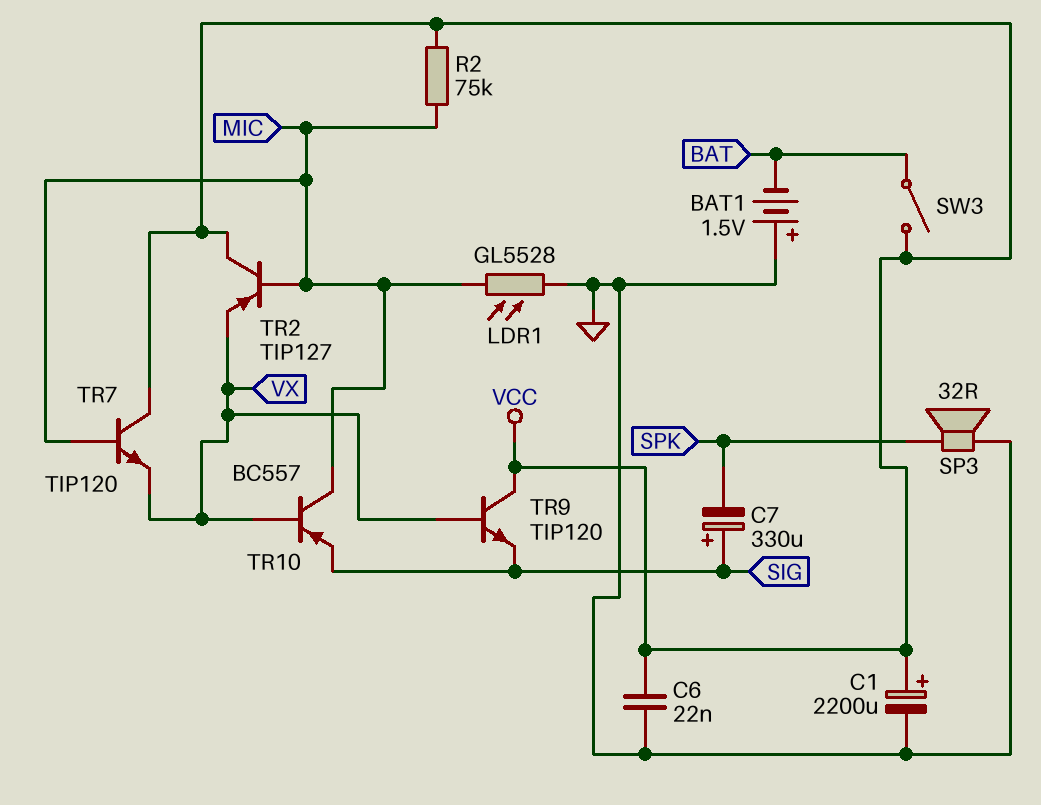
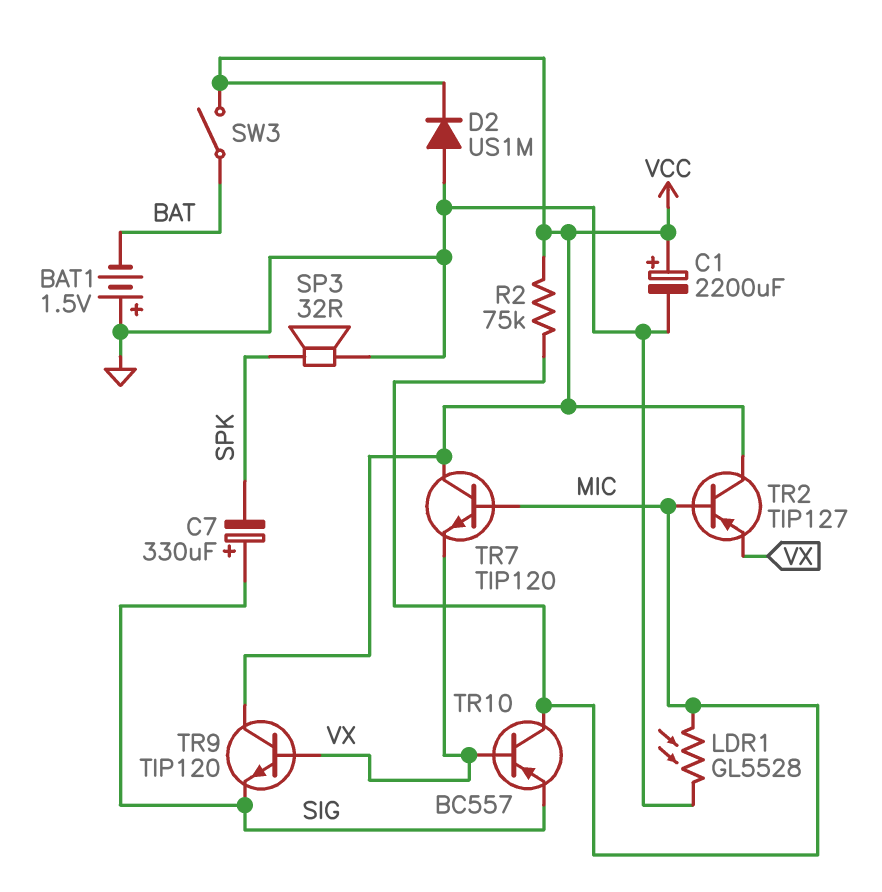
C6: 22nF (GND, VCC) -> none
D2: none -> diode US1M (A GND, K VCC)

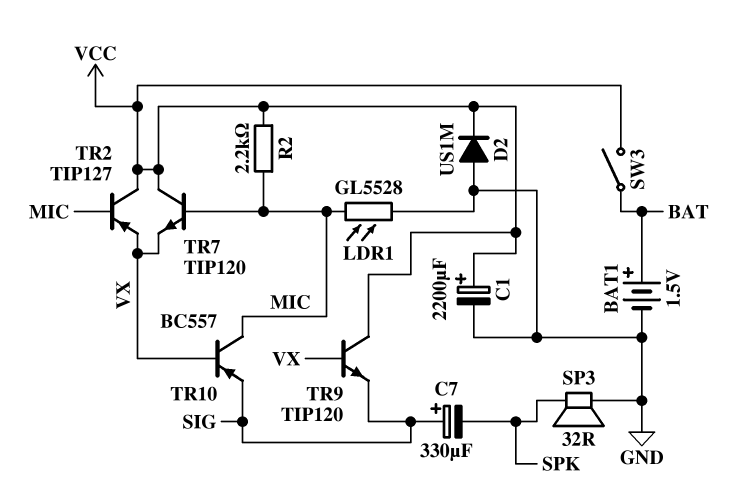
BAT1: 1.5V (plus GND, minus BAT) -> 1.5V (plus BAT, minus GND)
R2: 75k (MIC, VCC) -> 2.2k (MIC, VCC)

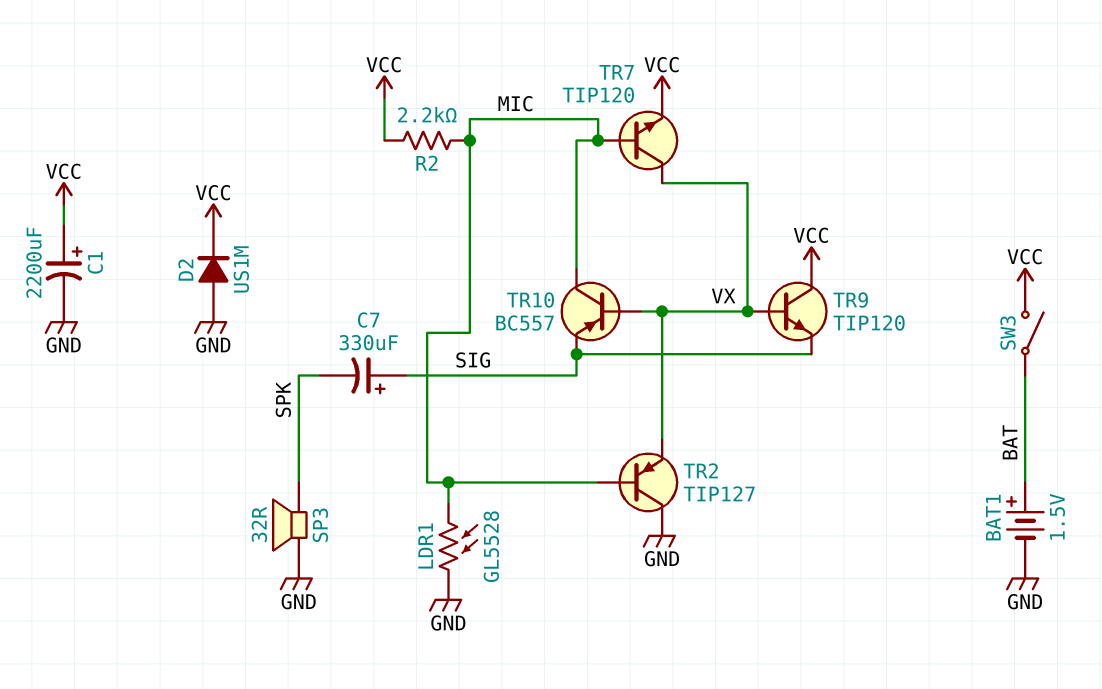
TR2: PNP TIP127 (B MIC, C VCC, E VX) -> PNP TIP127 (B MIC, C GND, E VX)
TR7: NPN TIP120 (B MIC, C VCC, E VX) -> NPN TIP120 (B MIC, C VX, E VCC)

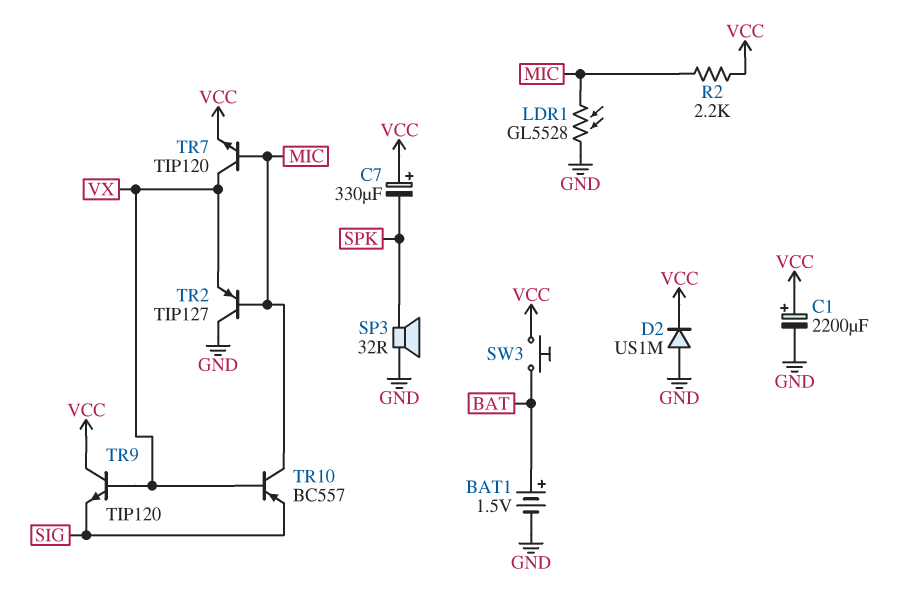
C7: 330uF (plus SIG, minus SPK) -> 330uF (plus VCC, minus SPK)
SW3: switch (BAT, VCC) -> button (BAT, VCC)

